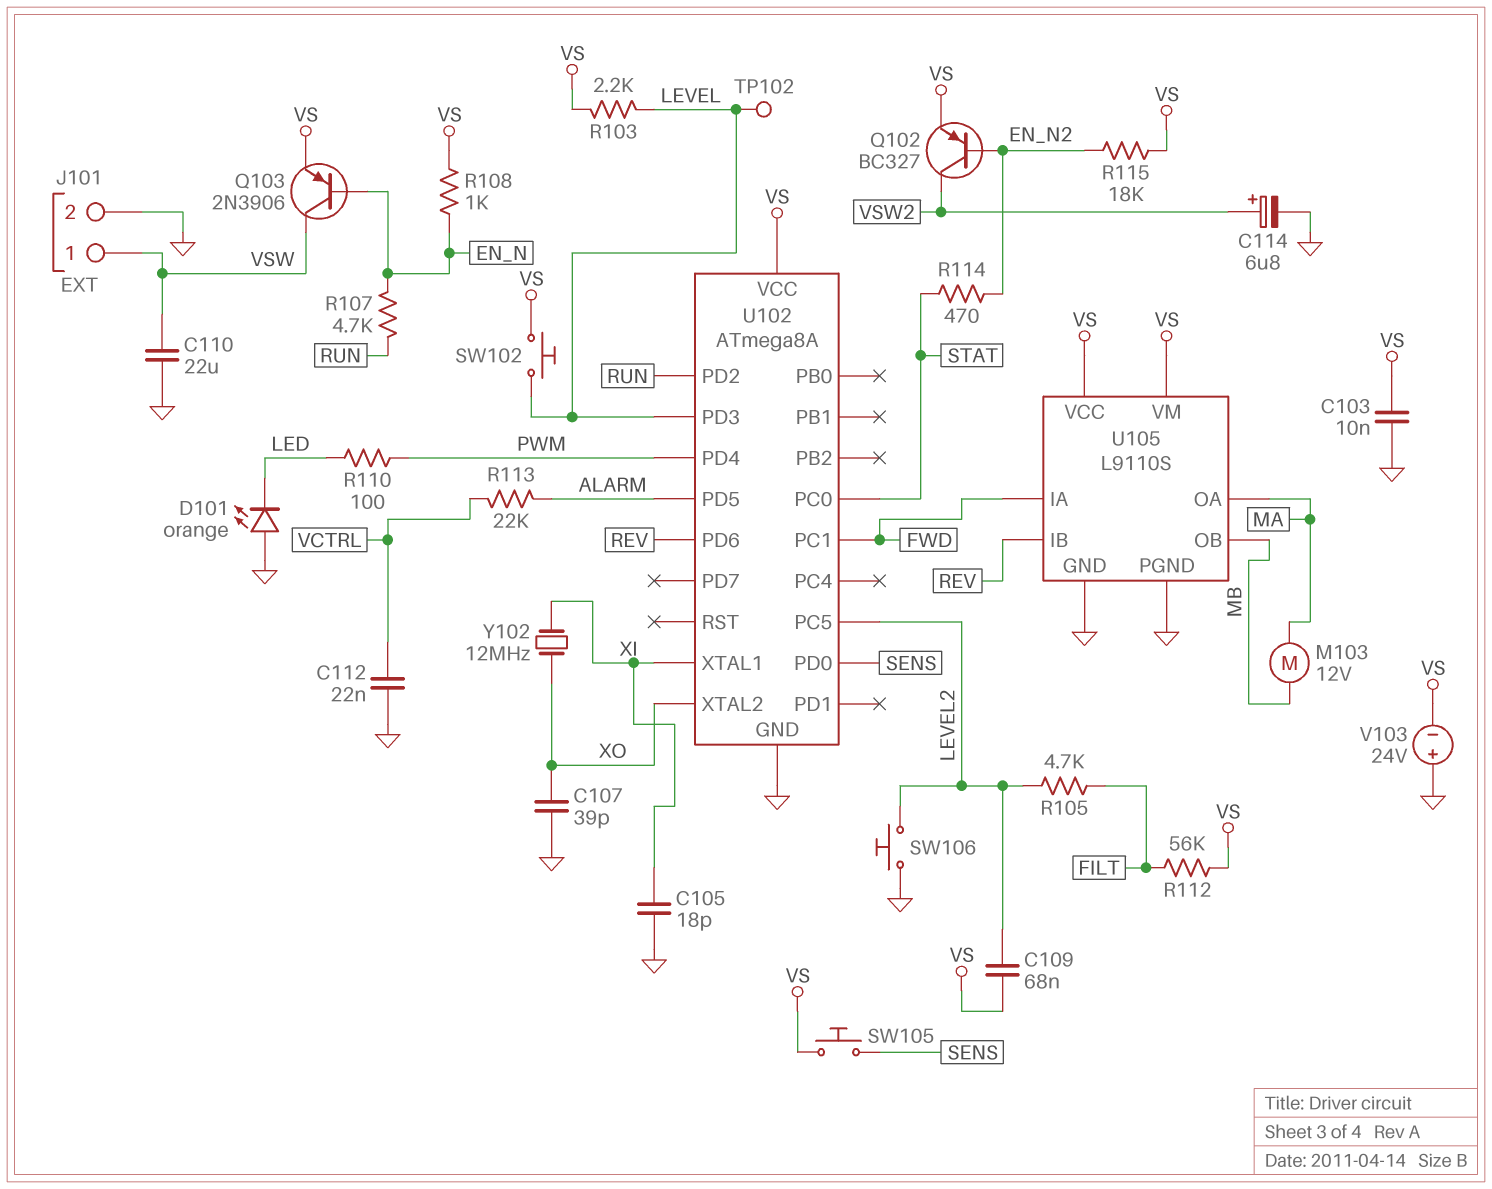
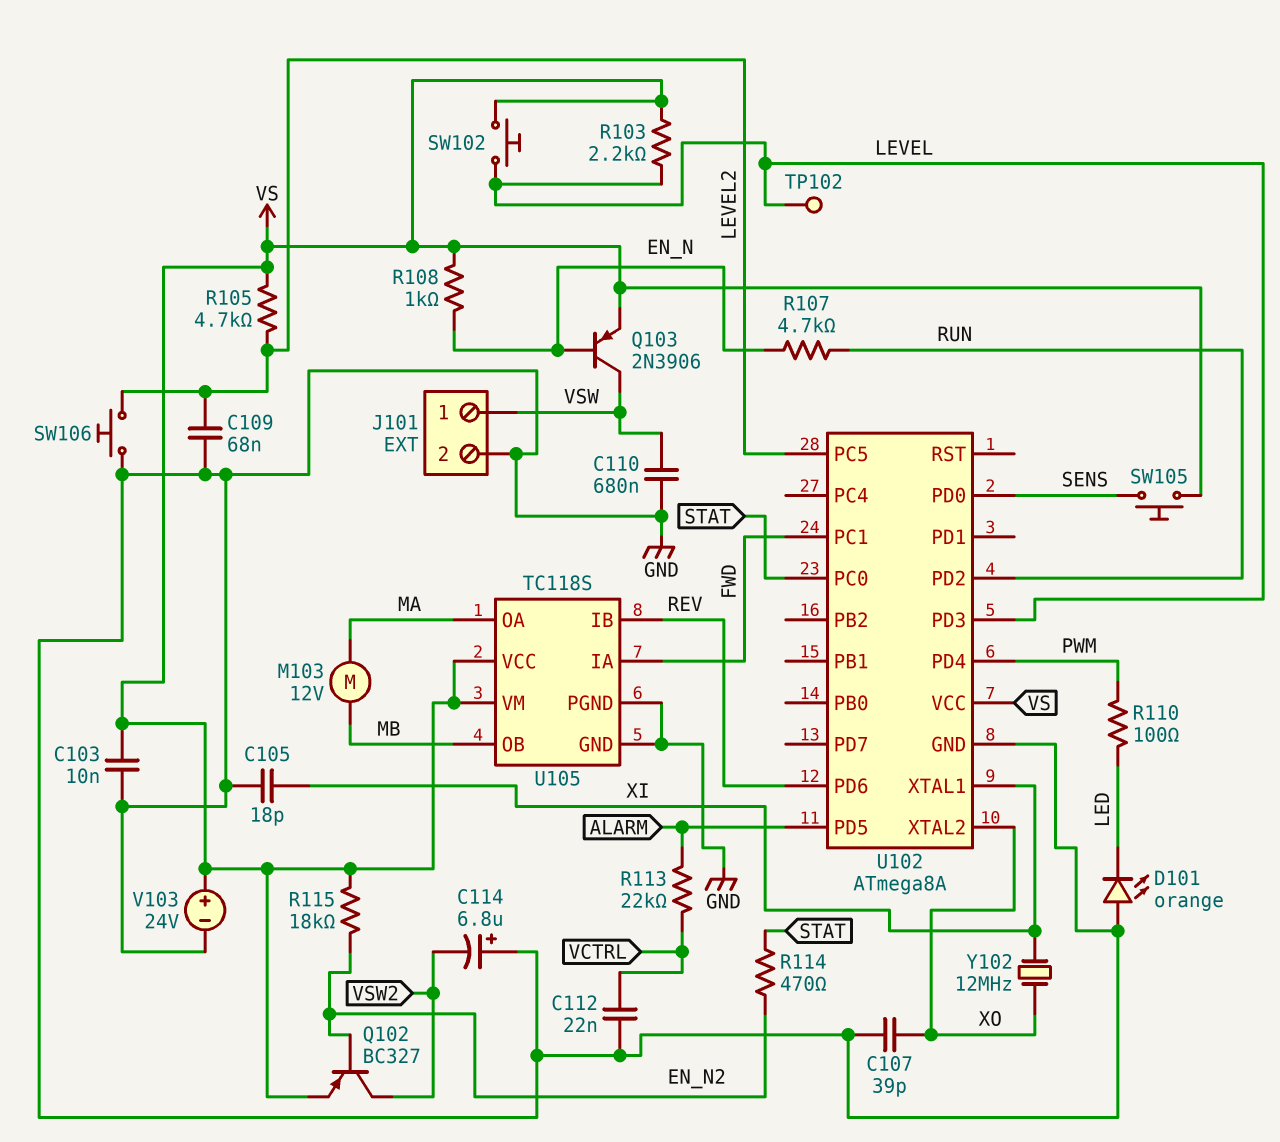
C109: 68nF (LEVEL2, VS) -> 68nF (GND, LEVEL2)
C110: 22uF (GND, VSW) -> 680nF (GND, VSW)
C114: 6.8uF (plus VSW2, minus GND) -> 6.8uF (plus GND, minus VSW2)
R105: 4.7k (FILT, LEVEL2) -> 4.7k (LEVEL2, VS)
R112: 56k (FILT, VS) -> none
U105: L9110S -> TC118S
V103: 24V (plus GND, minus VS) -> 24V (plus VS, minus GND)

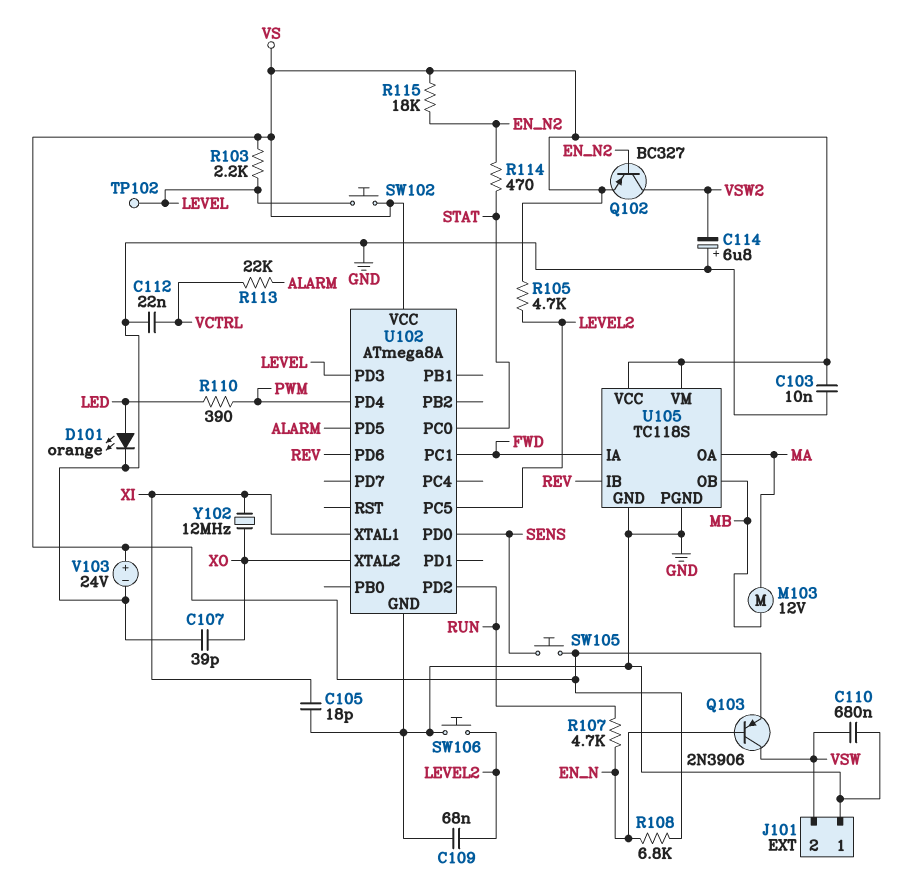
D101: LED orange (A GND, K LED) -> LED orange (A LED, K GND)
J101 pin 1: VSW -> GND
J101 pin 2: GND -> VSW
R108: 1k (EN_N, VS) -> 6.8k (EN_N, VS)
R110: 100 (LED, PWM) -> 390 (LED, PWM)

